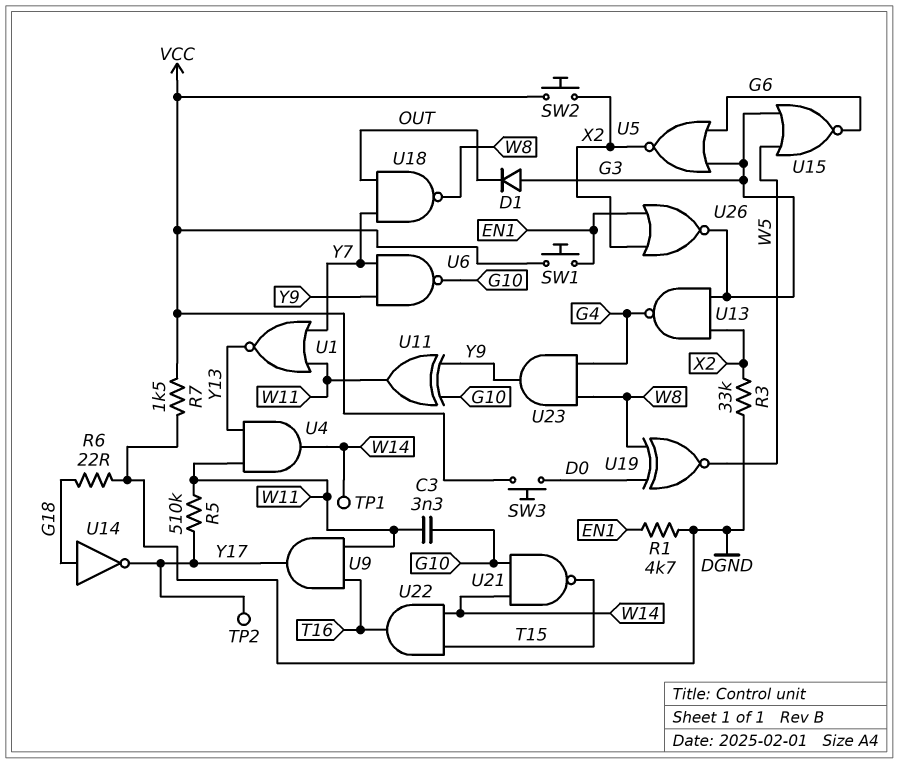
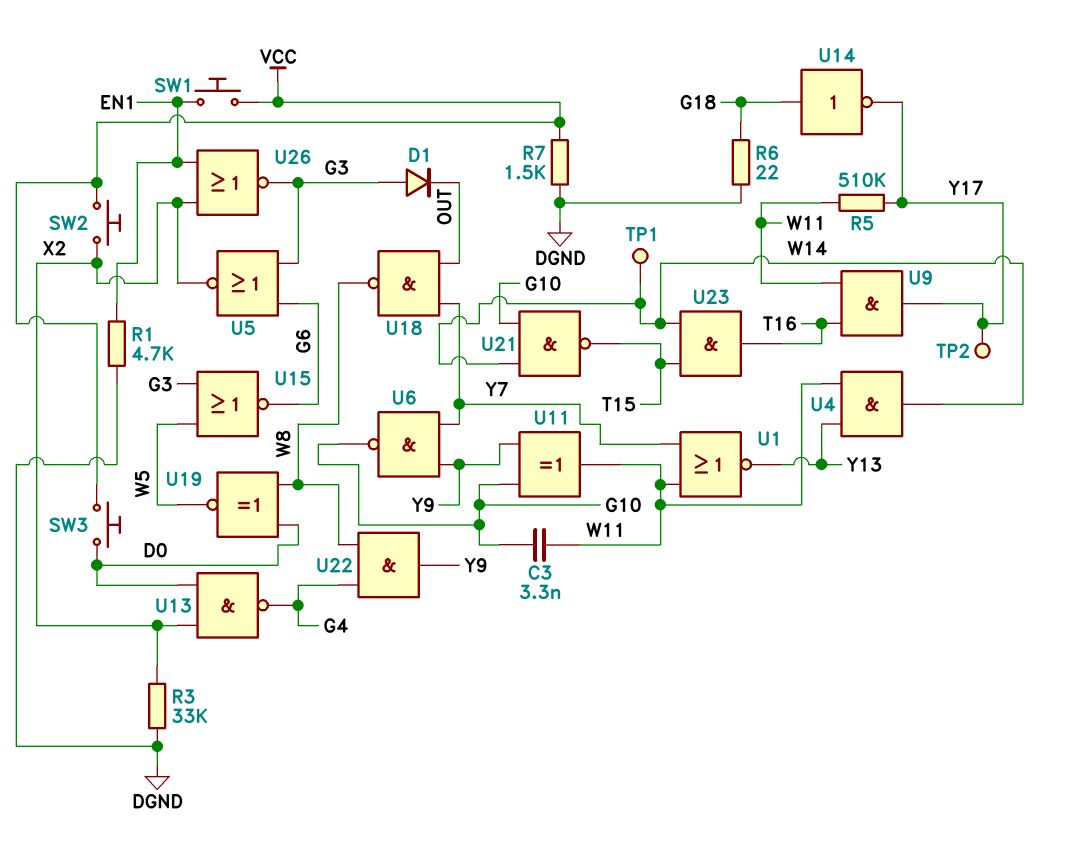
U13: NAND (in G3, in X2, out G4) -> NAND (in D0, in X2, out G4)
U22: AND (in T15, in W14, out T16) -> AND (in G4, in W8, out Y9)
U23: AND (in G4, in W8, out Y9) -> AND (in T15, in W14, out T16)

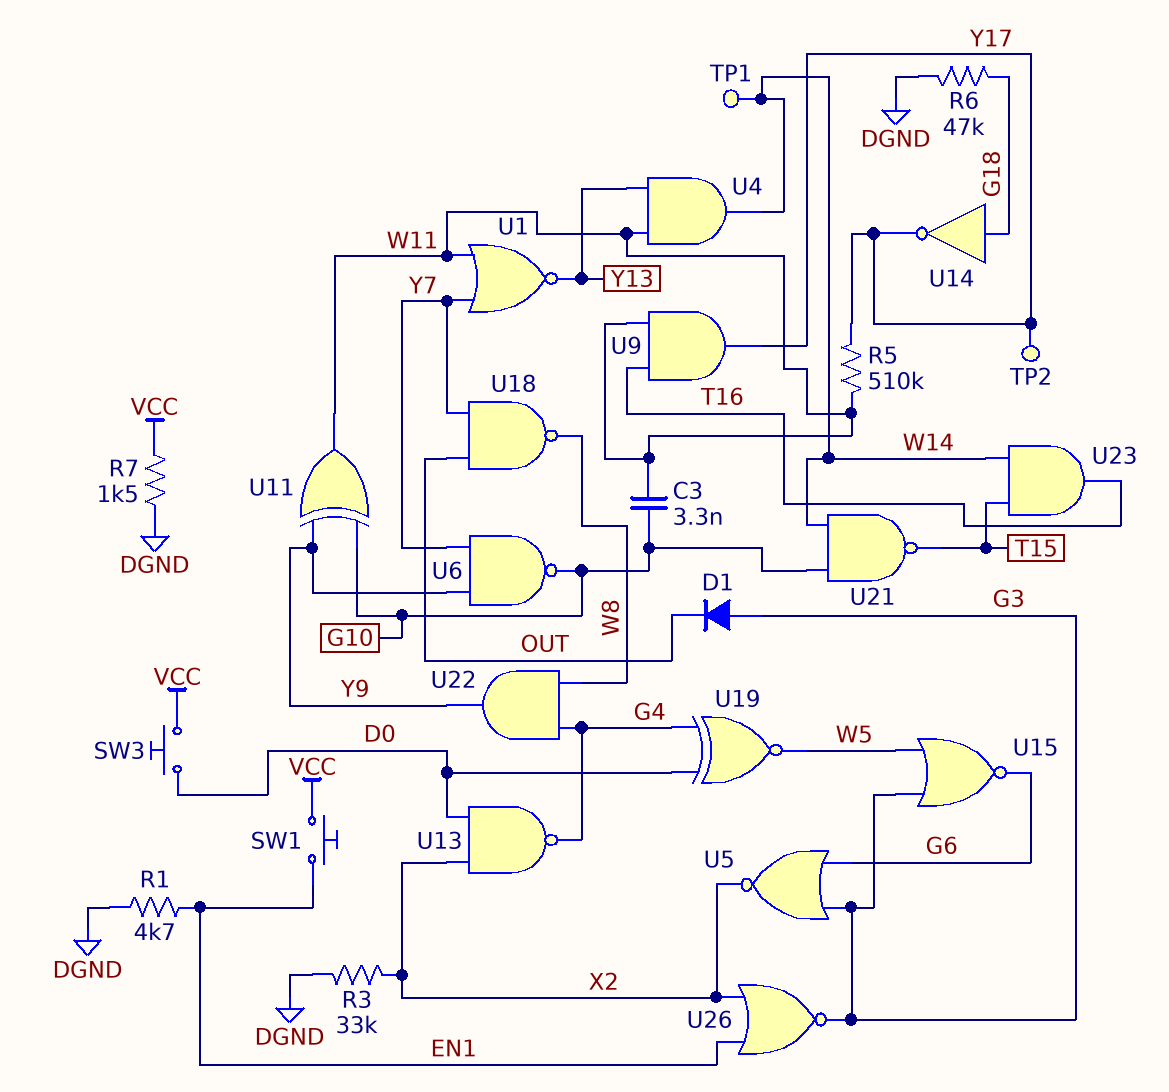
R6: 22 (DGND, G18) -> 47k (DGND, G18)
SW2: button (VCC, X2) -> none
U19: XNOR (in D0, in W8, out W5) -> XNOR (in D0, in G4, out W5)

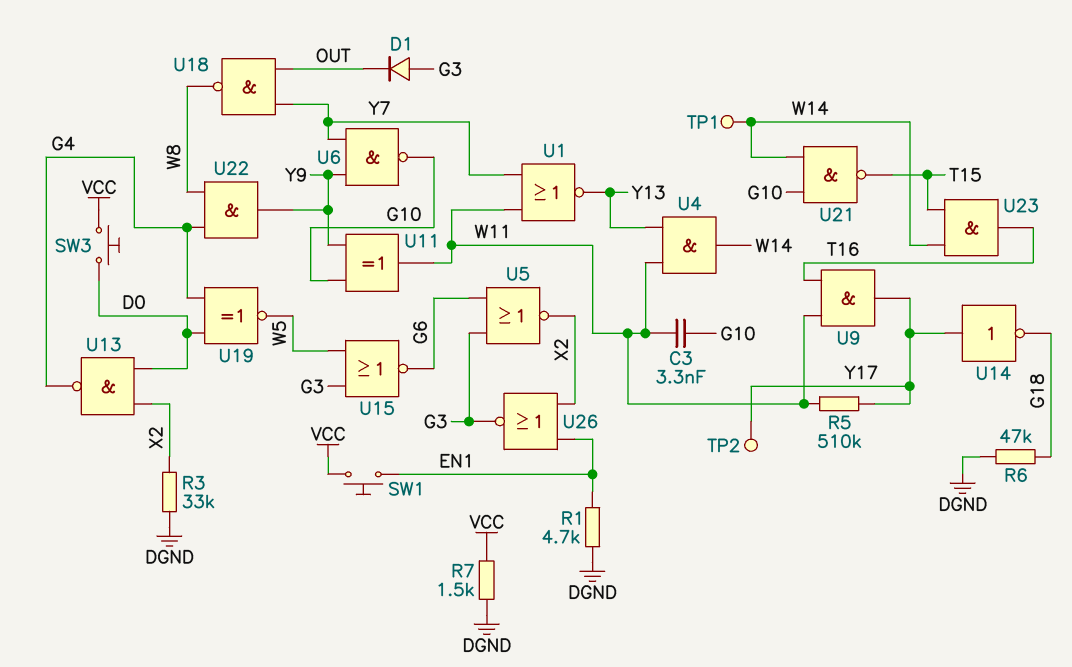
U14: NOT (in G18, out Y17) -> NOT (in Y17, out G18)

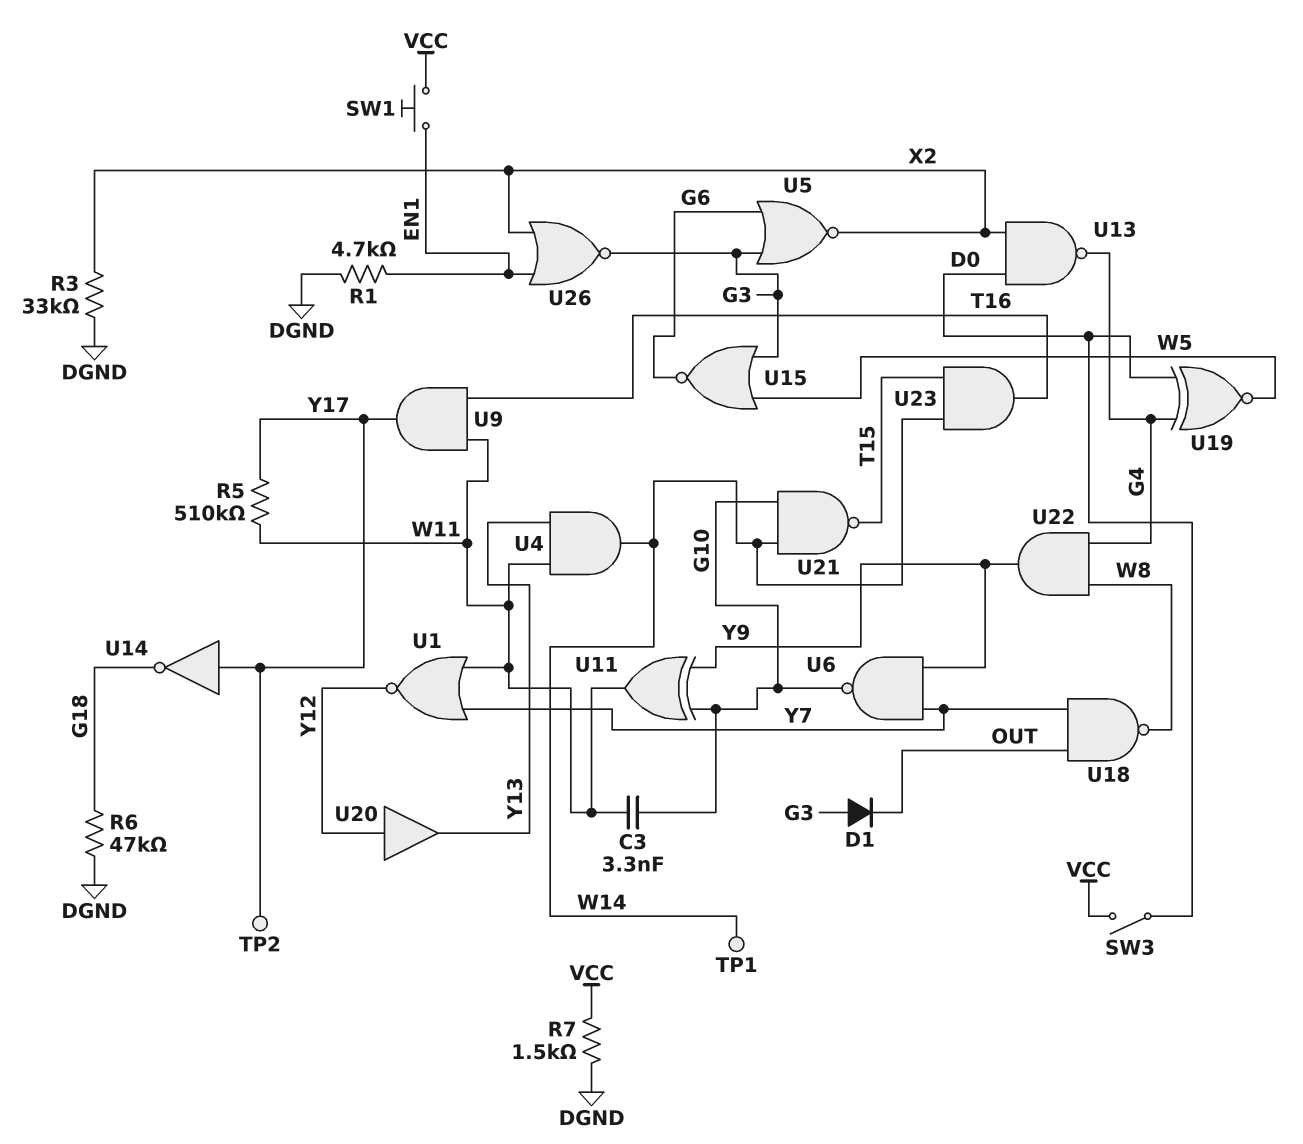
SW3: button (D0, VCC) -> switch (D0, VCC)
U1: NOR (in W11, in Y7, out Y13) -> NOR (in W11, in Y7, out Y12)
U20: none -> buffer (in Y12, out Y13)

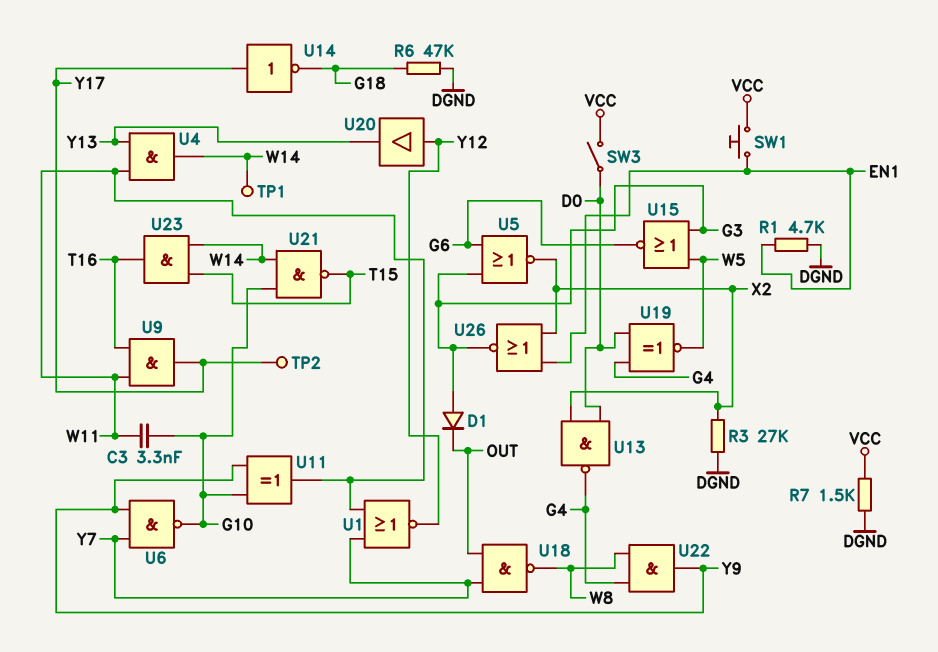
R3: 33k (DGND, X2) -> 27k (DGND, X2)
R5: 510k (W11, Y17) -> none

